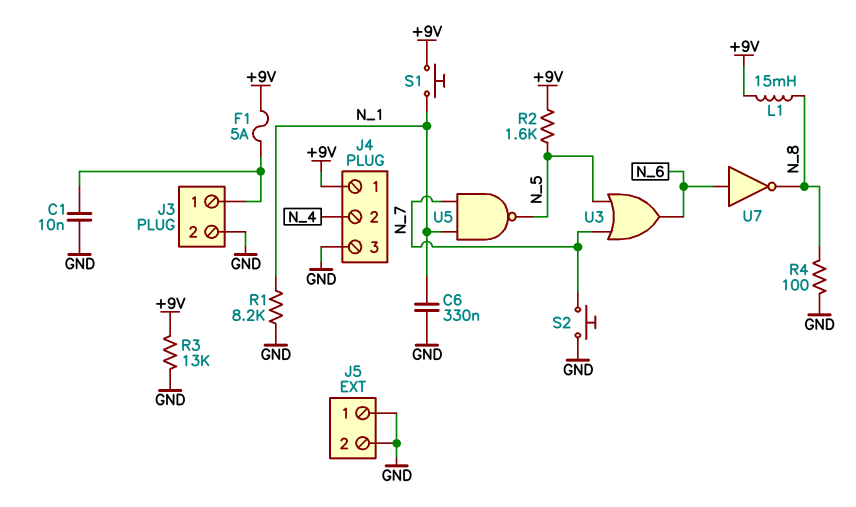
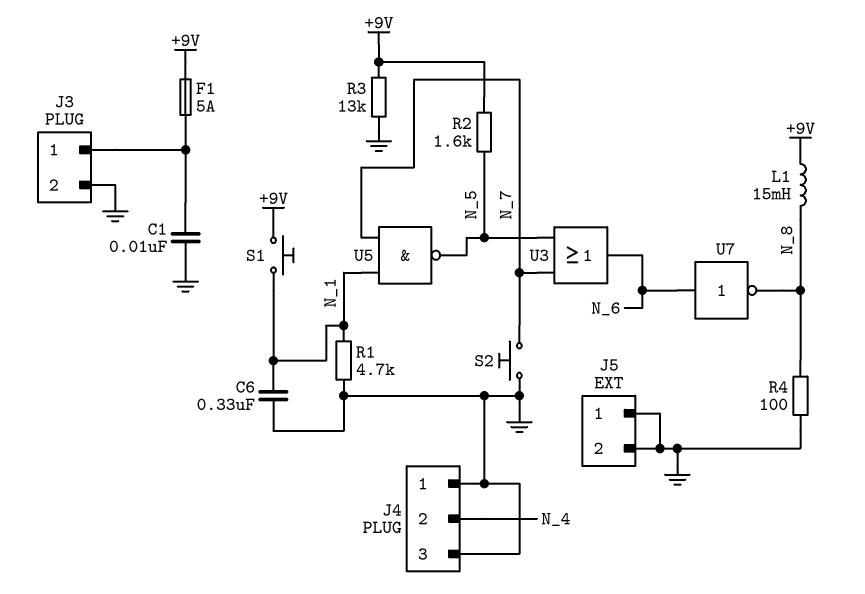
J4 pin 1: +9V -> GND
R1: 8.2k (GND, N_1) -> 4.7k (GND, N_1)

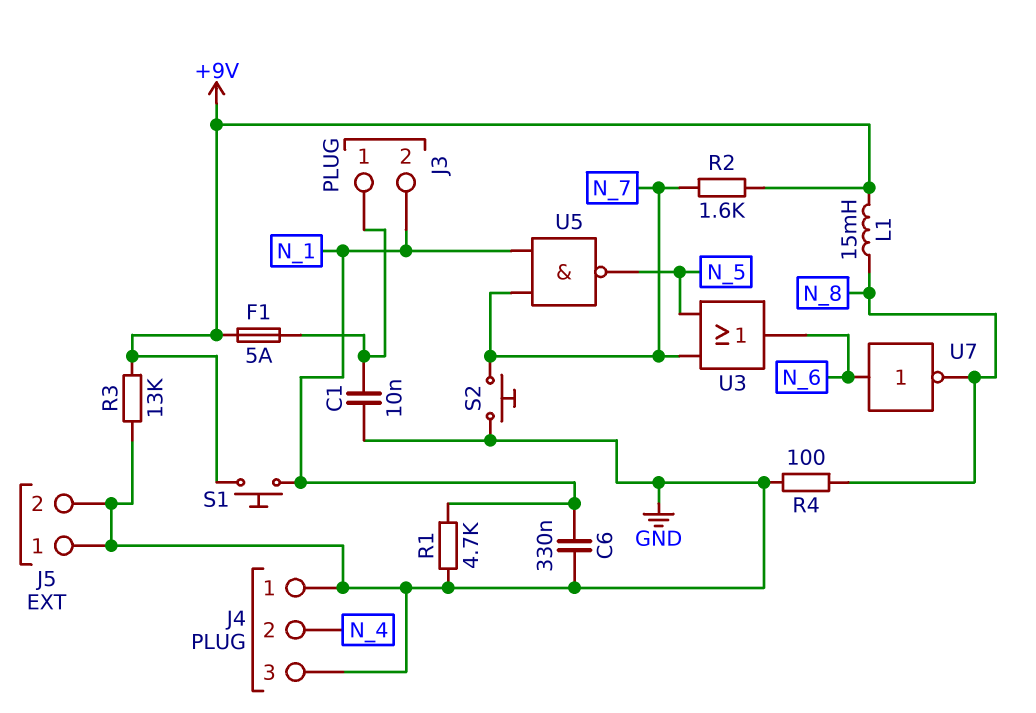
J3 pin 2: GND -> N_1
R2: 1.6k (+9V, N_5) -> 1.6k (+9V, N_7)

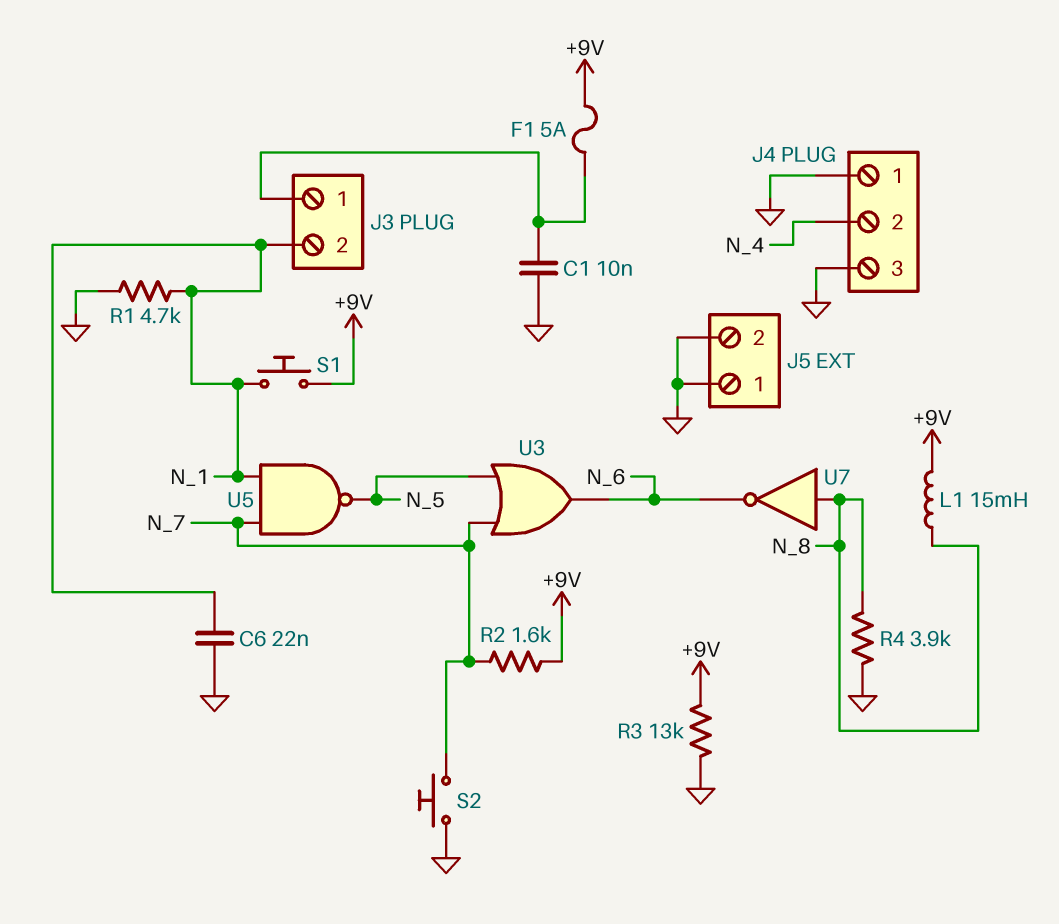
C6: 330nF (GND, N_1) -> 22nF (GND, N_1)
R4: 100 (GND, N_8) -> 3.9k (GND, N_8)
U7: NOT (in N_6, out N_8) -> NOT (in N_8, out N_6)

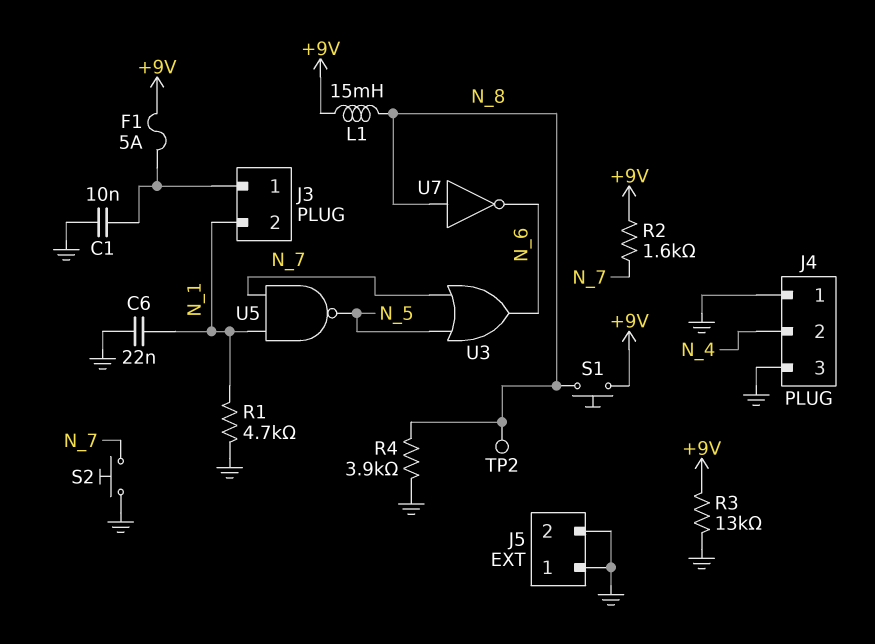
S1: button (+9V, N_1) -> button (+9V, N_8)
TP2: none -> test point (N_8)

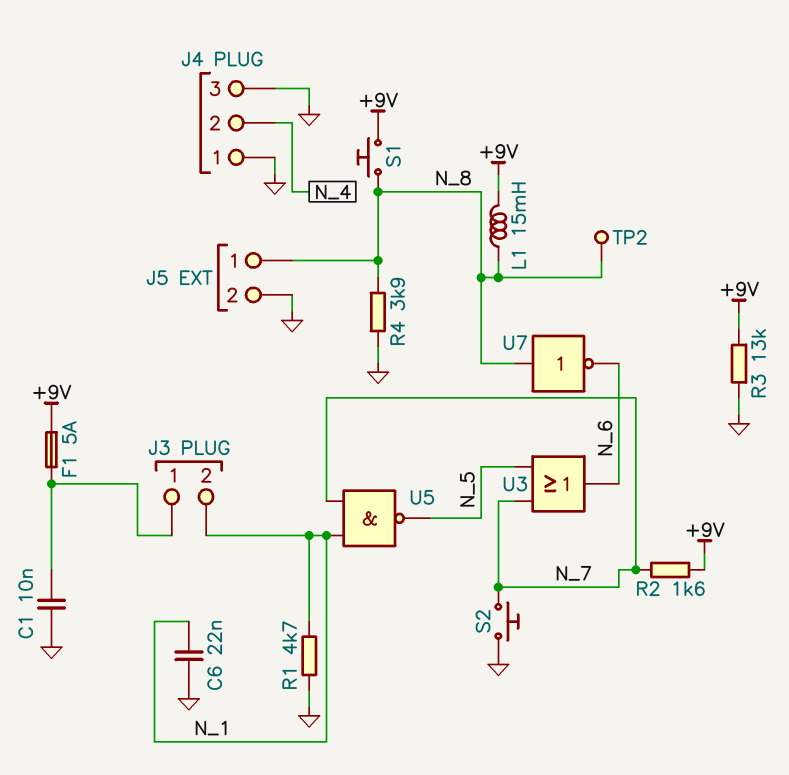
J5 pin 1: GND -> N_8

